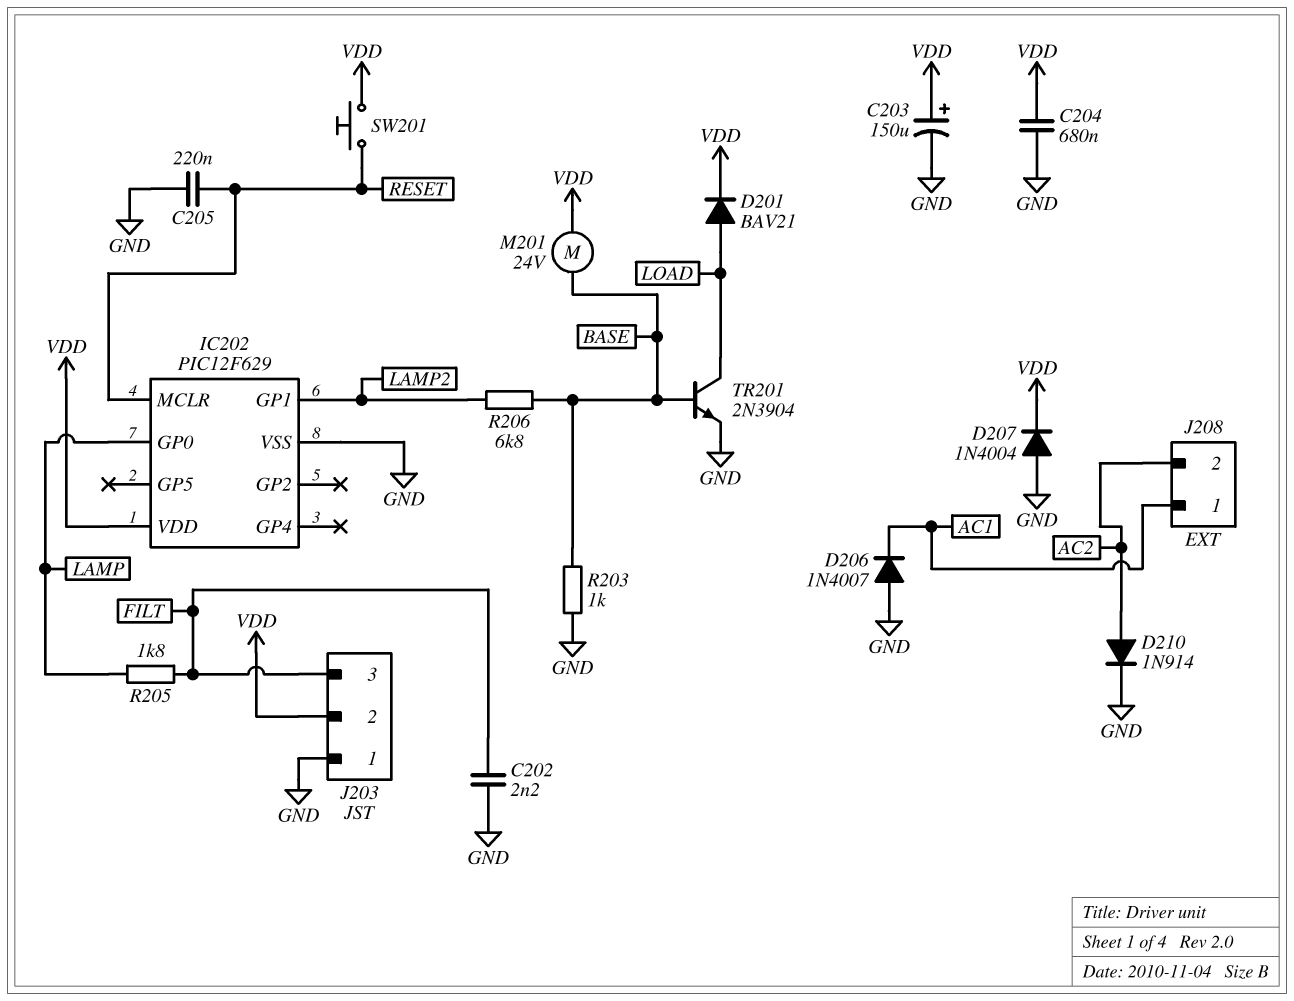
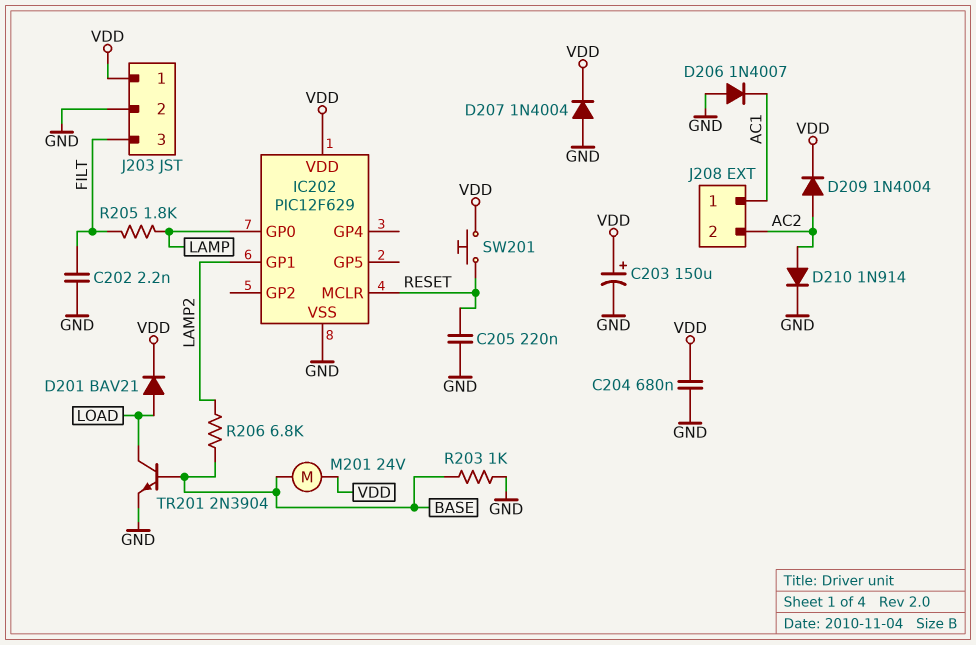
D209: none -> diode 1N4004 (A AC2, K VDD)
J203 pin 1: GND -> VDD
J203 pin 2: VDD -> GND

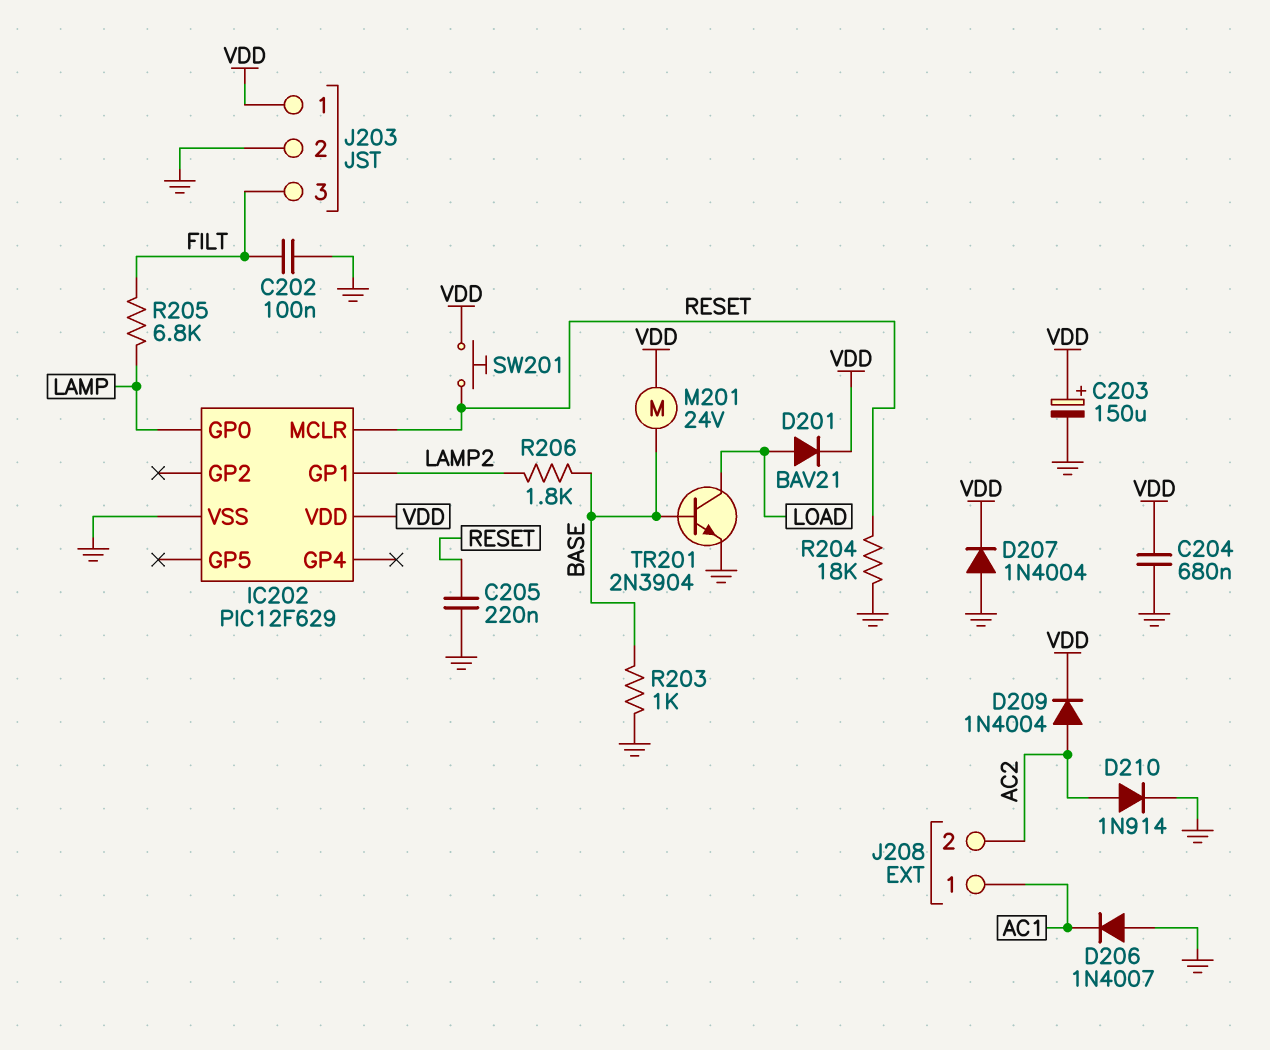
C202: 2.2nF (FILT, GND) -> 100nF (FILT, GND)
R204: none -> 18k (GND, RESET)
R205: 1.8k (FILT, LAMP) -> 6.8k (FILT, LAMP)
R206: 6.8k (BASE, LAMP2) -> 1.8k (BASE, LAMP2)

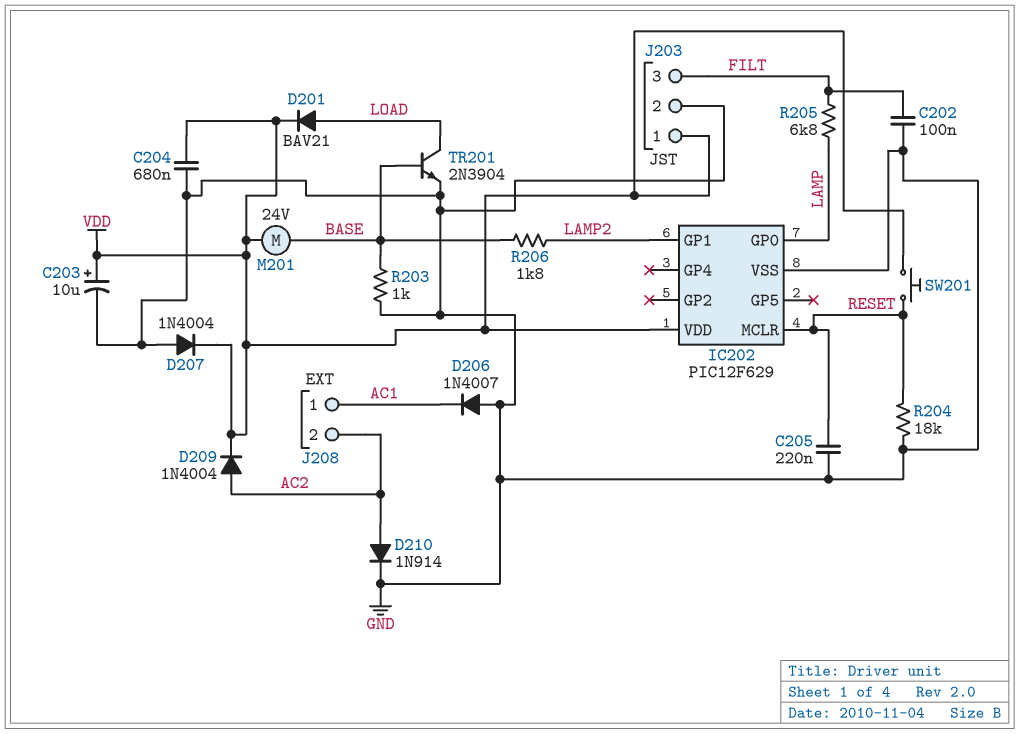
C203: 150uF (plus VDD, minus GND) -> 10uF (plus VDD, minus GND)

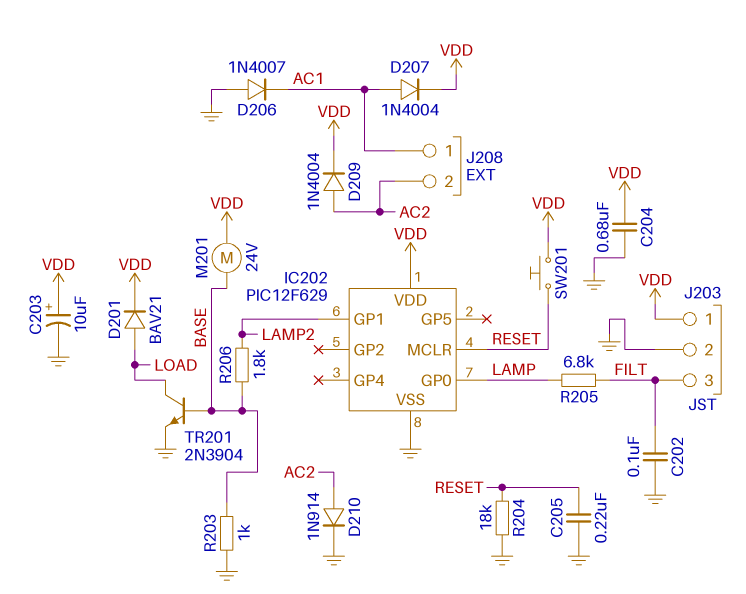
D207: diode 1N4004 (A GND, K VDD) -> diode 1N4004 (A AC1, K VDD)

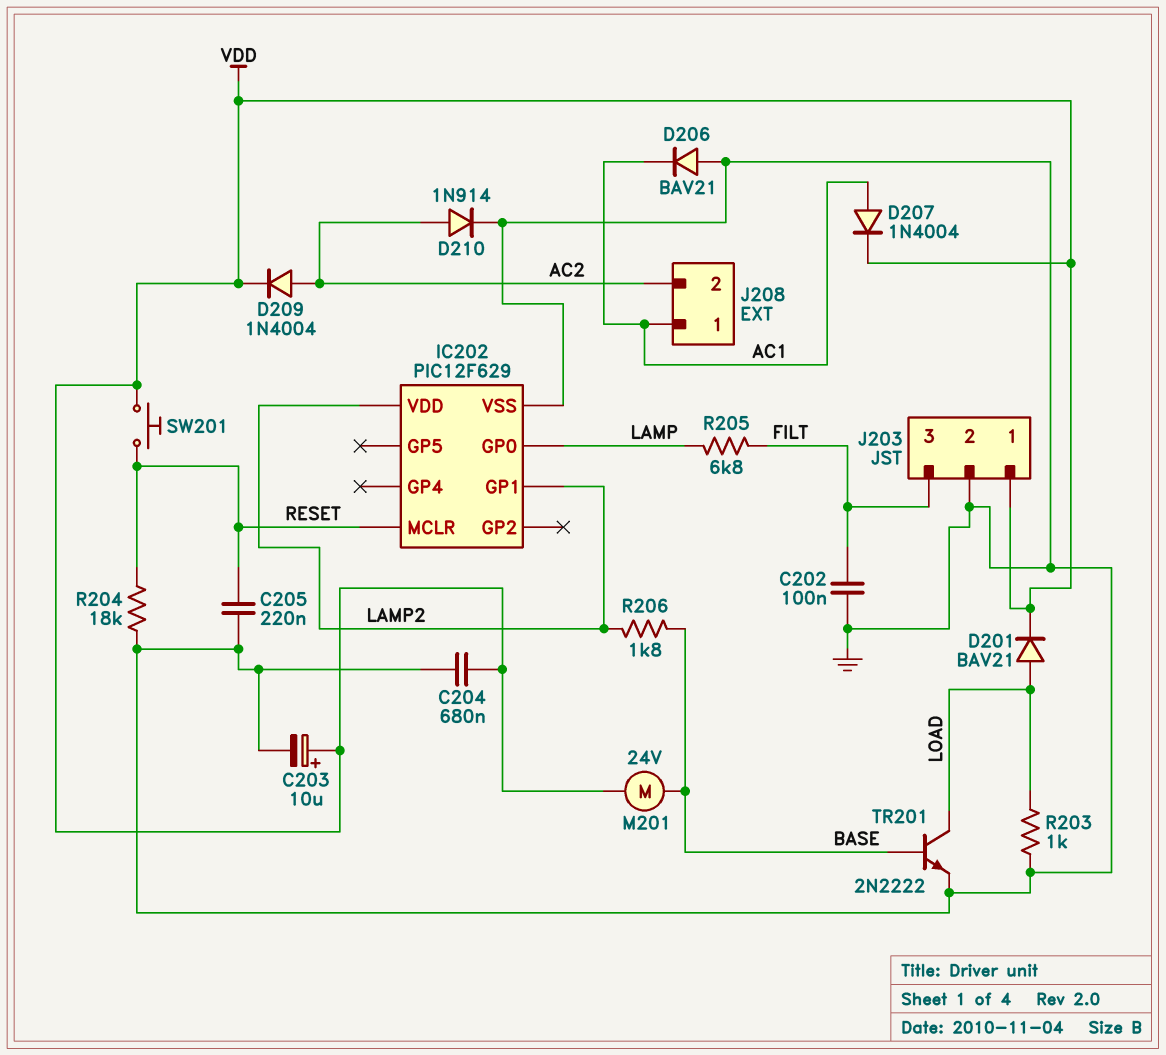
D206: diode 1N4007 (A GND, K AC1) -> diode BAV21 (A GND, K AC1)
IC202 pin VDD: VDD -> LAMP2
R203: 1k (BASE, GND) -> 1k (GND, LOAD)
TR201: NPN 2N3904 (B BASE, C LOAD, E GND) -> NPN 2N2222 (B BASE, C LOAD, E GND)

